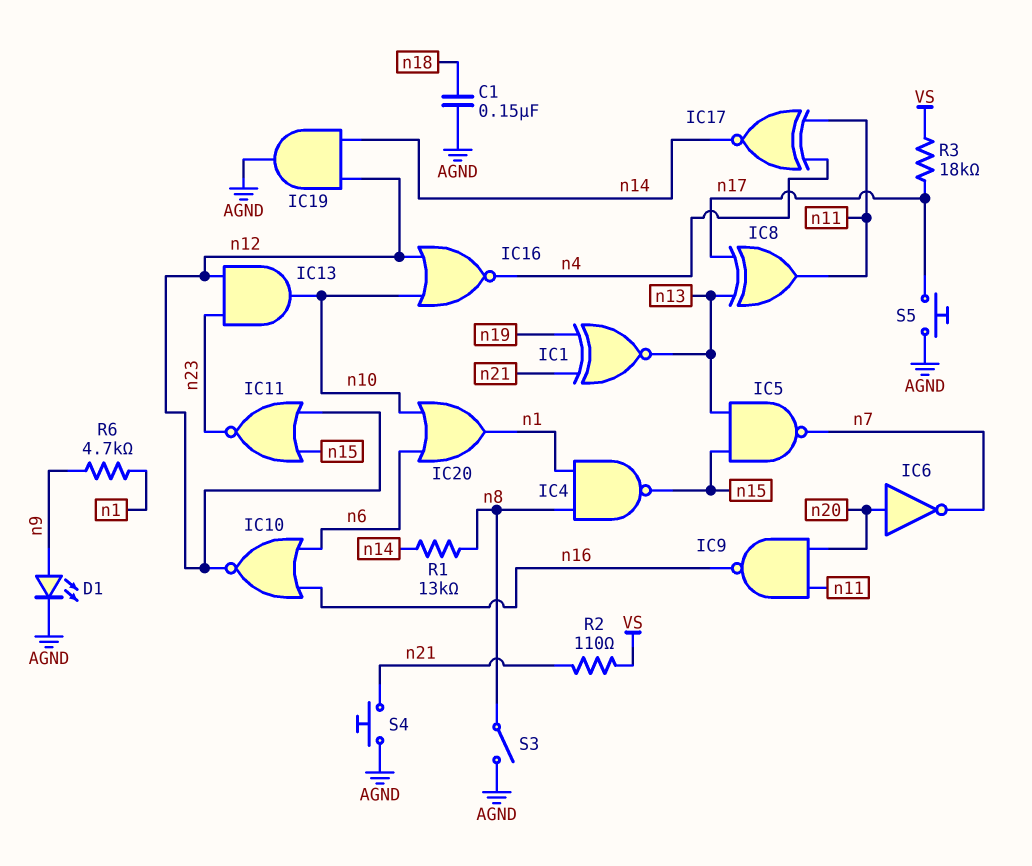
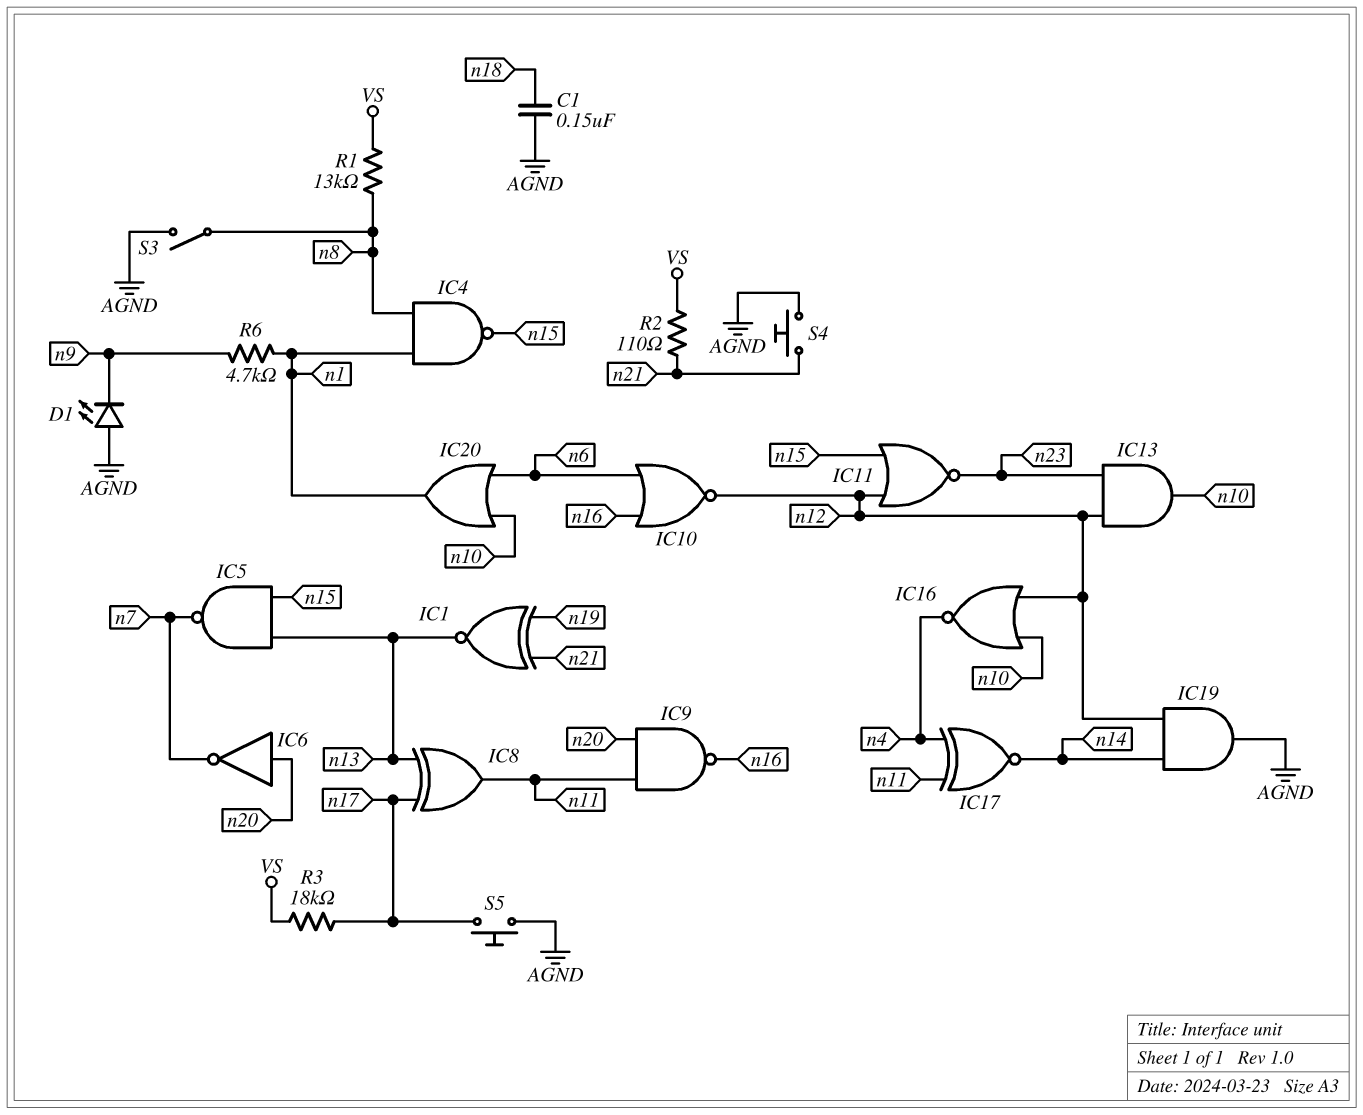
D1: LED (A n9, K AGND) -> LED (A AGND, K n9)
R1: 13k (n8, n14) -> 13k (VS, n8)

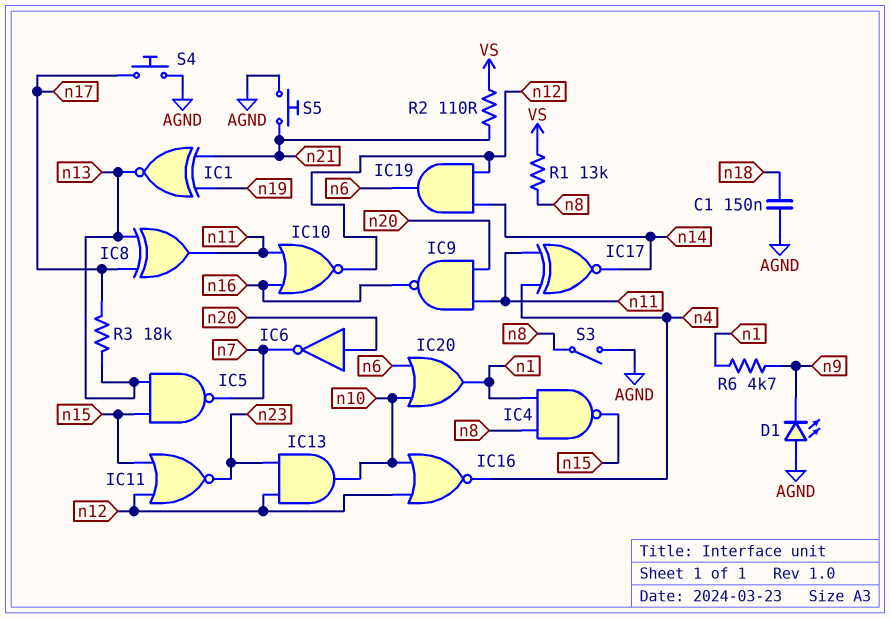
IC10: NOR (in n6, in n16, out n12) -> NOR (in n11, in n16, out n12)
IC19: AND (in n12, in n14, out AGND) -> AND (in n12, in n14, out n6)
R3: 18k (VS, n17) -> 18k (n13, n17)
S4: button (AGND, n21) -> button (AGND, n17)
S5: button (AGND, n17) -> button (AGND, n21)

